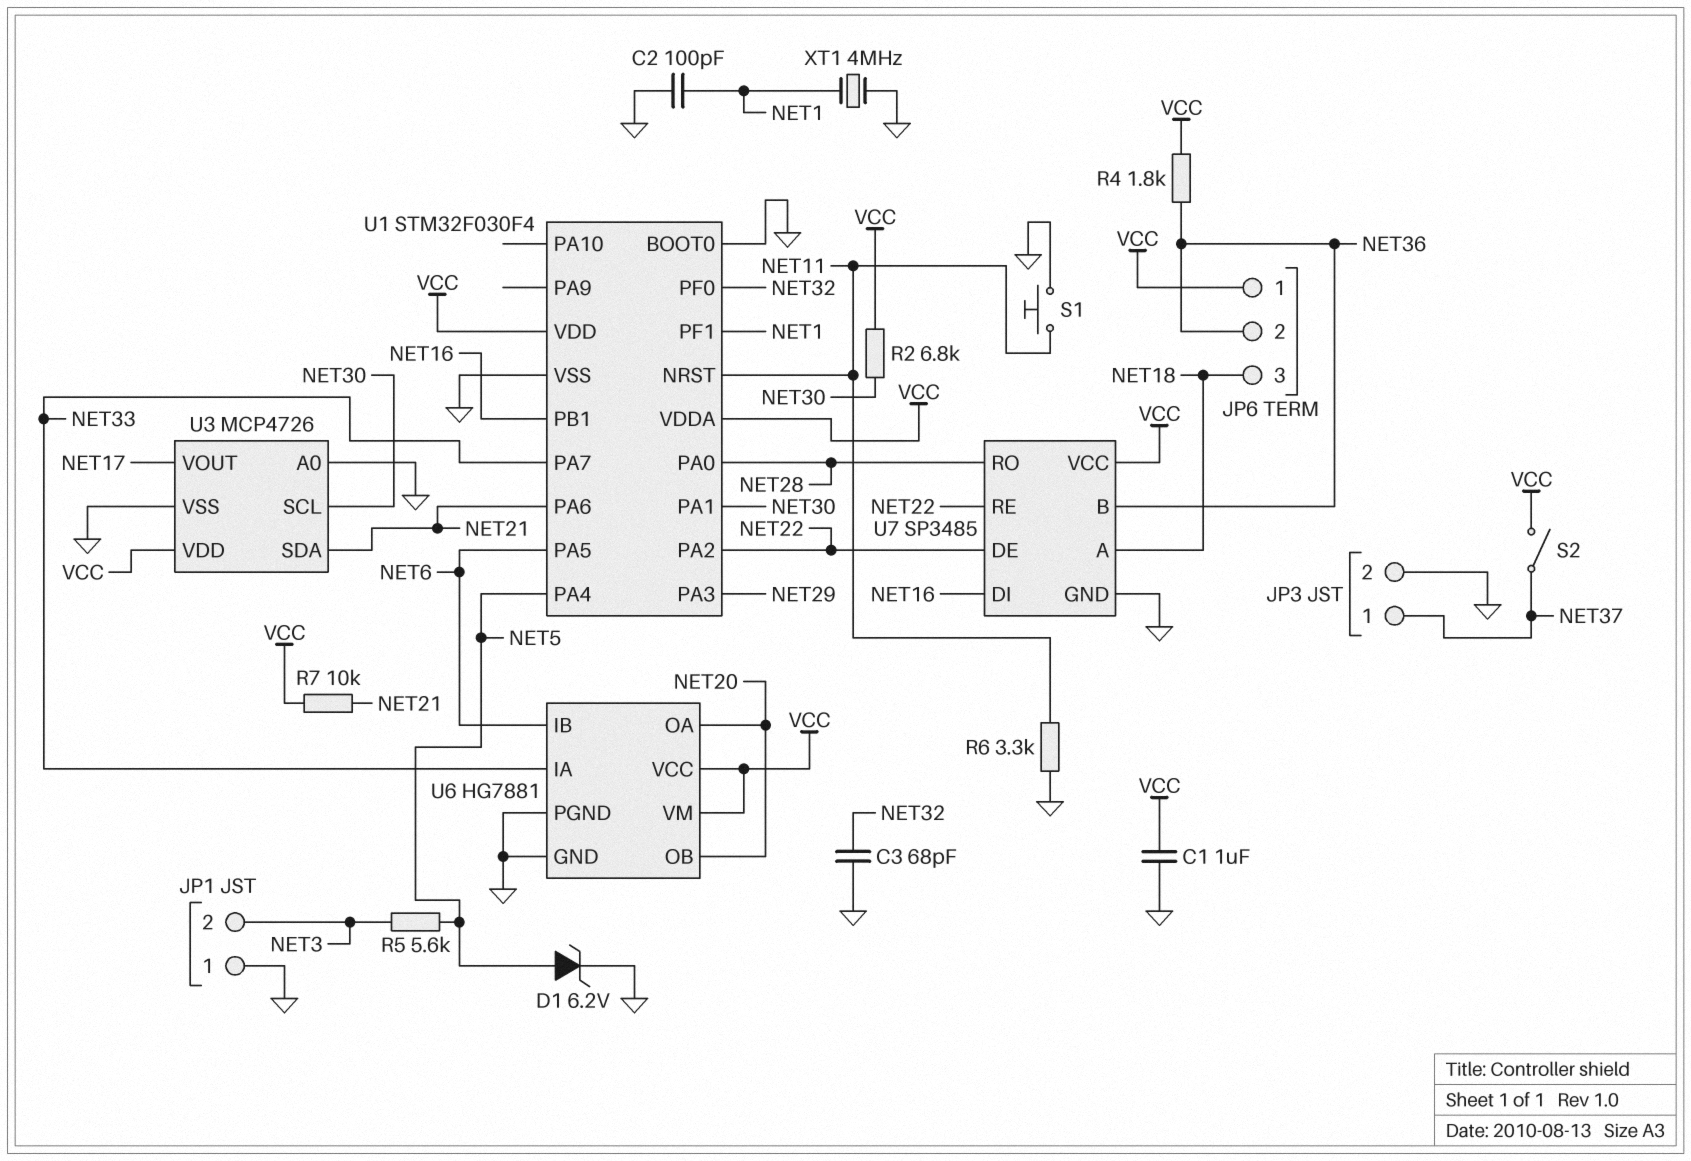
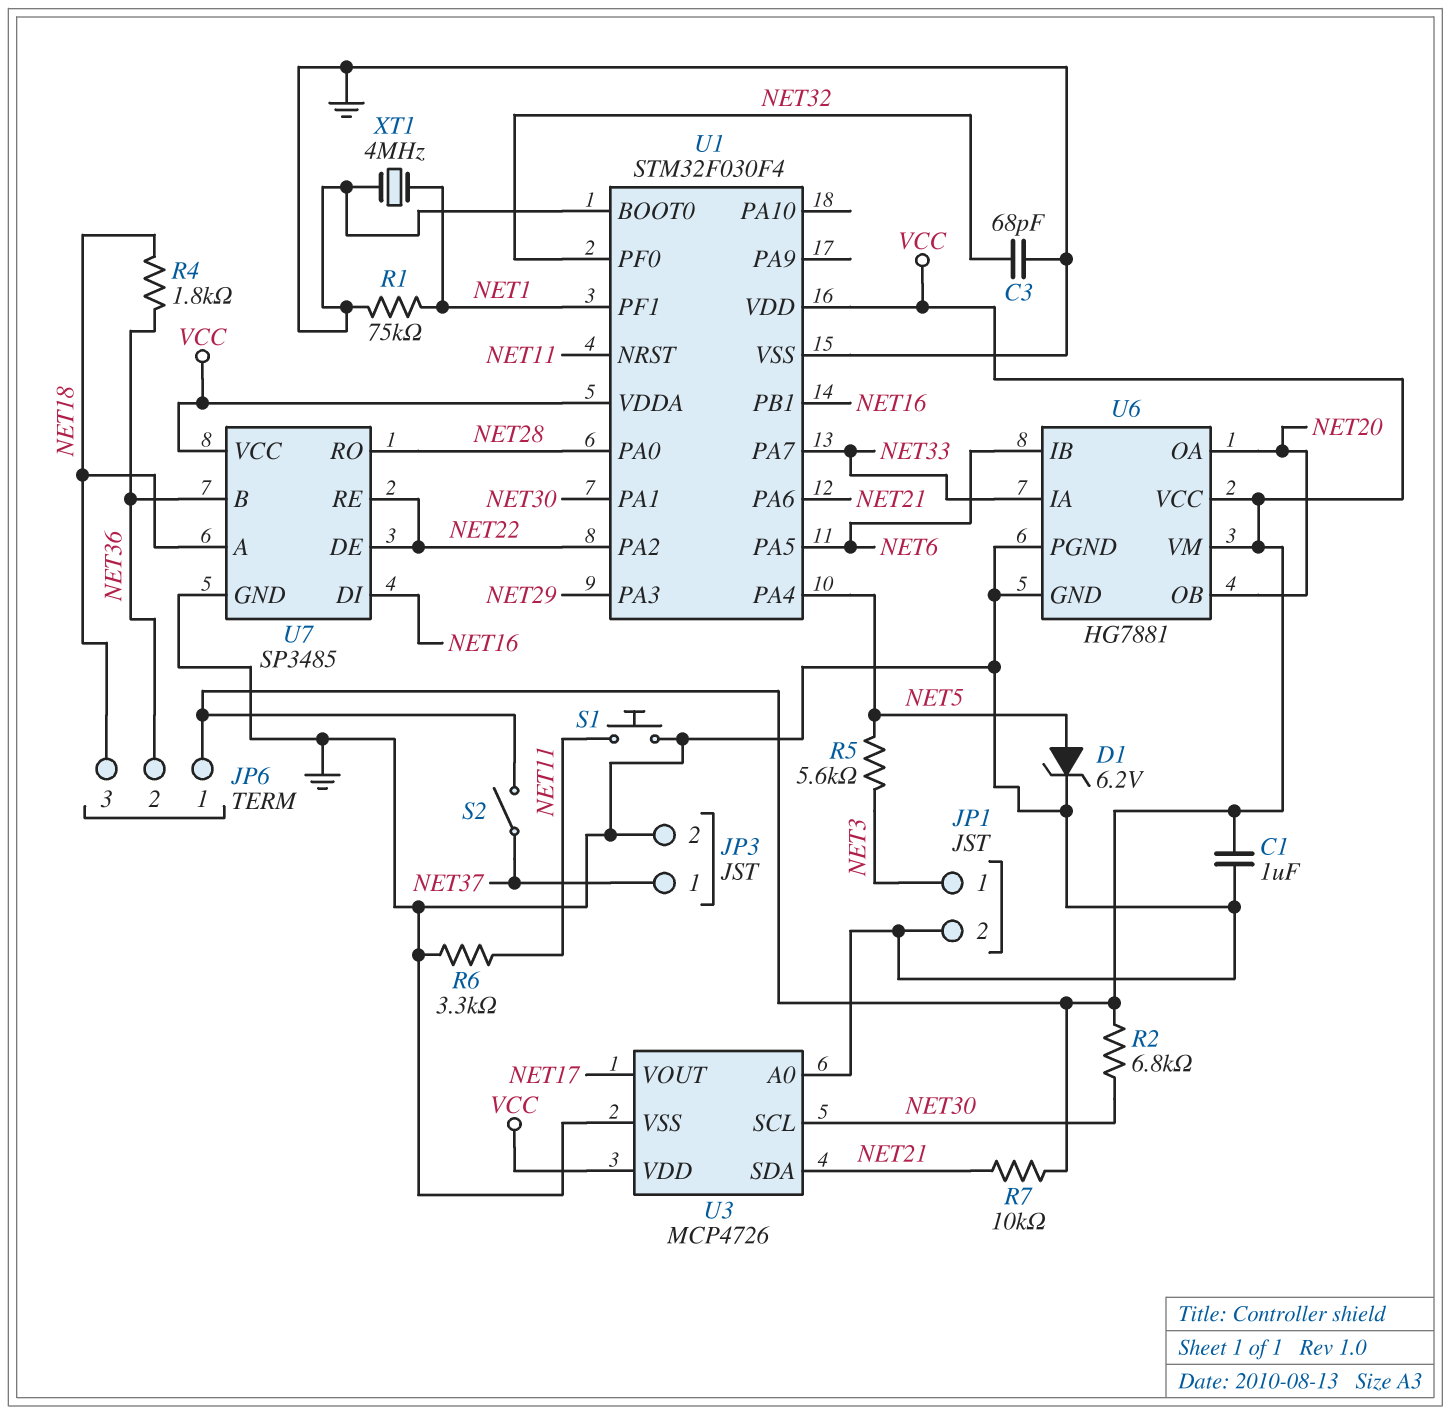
C2: 100pF (GND, NET1) -> none
JP1 pin 1: GND -> NET3
JP1 pin 2: NET3 -> GND
R1: none -> 75k (GND, NET1)
R4: 1.8k (NET36, VCC) -> 1.8k (NET18, NET36)

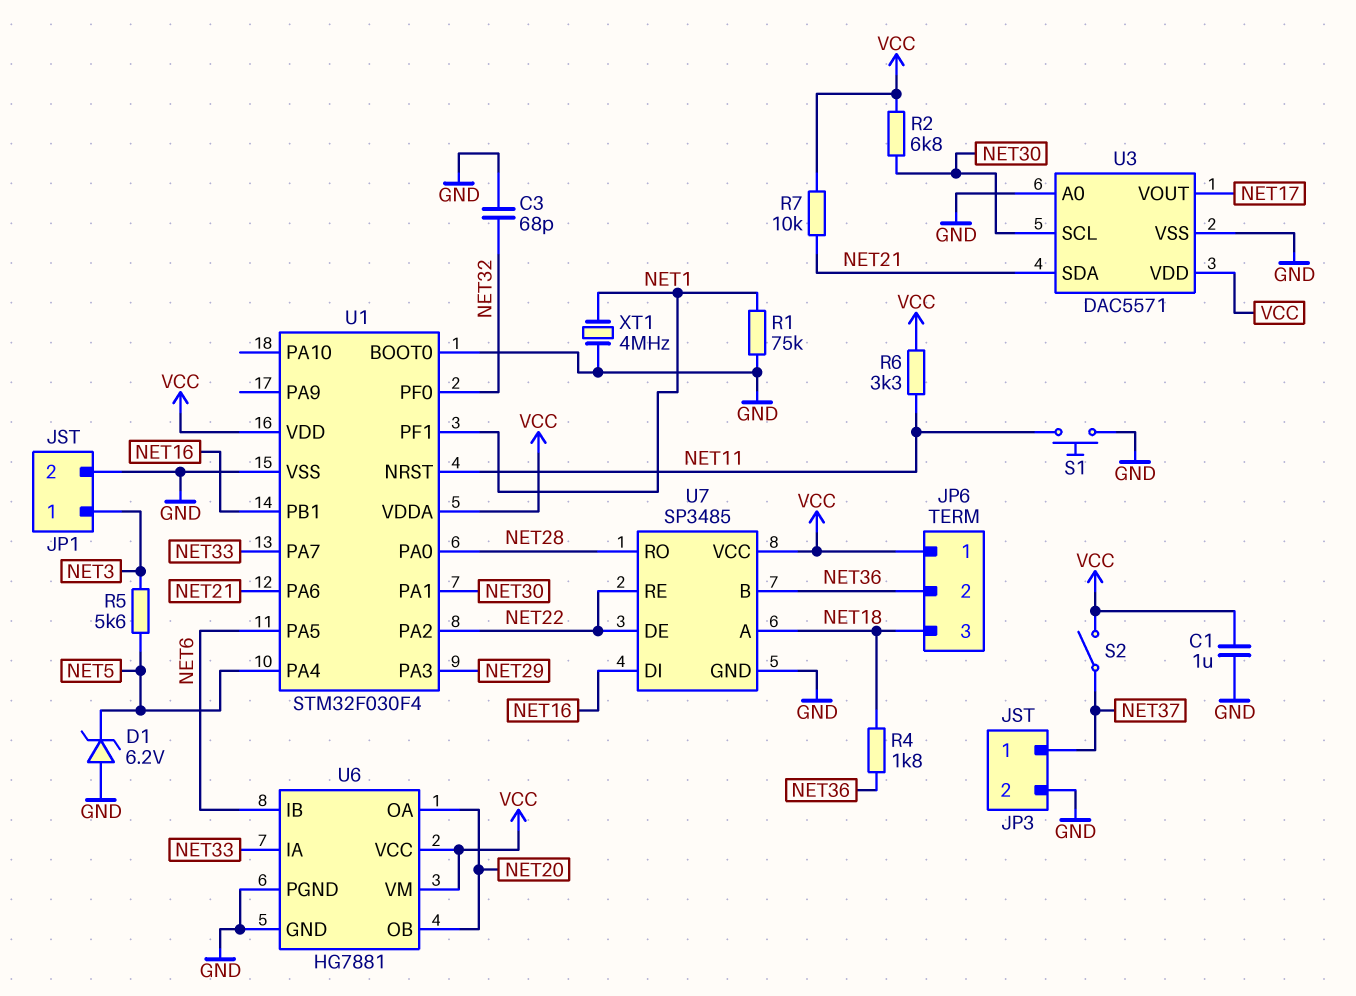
D1: zener 6.2V (A NET5, K GND) -> zener 6.2V (A GND, K NET5)
R6: 3.3k (GND, NET11) -> 3.3k (NET11, VCC)
U3: MCP4726 -> DAC5571

